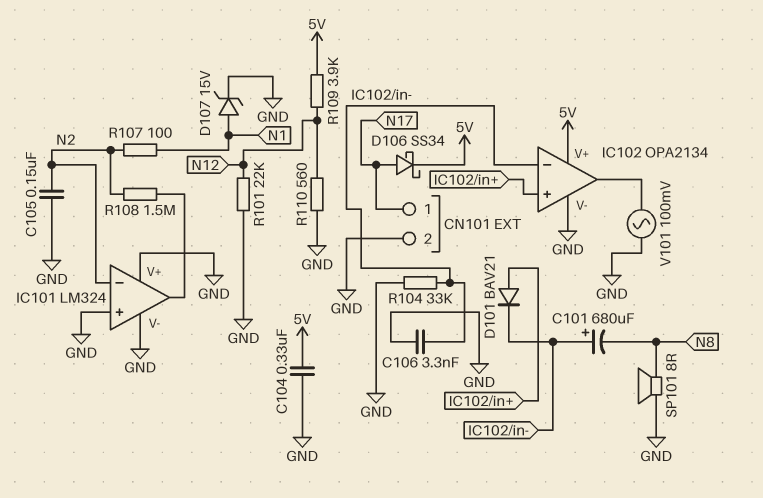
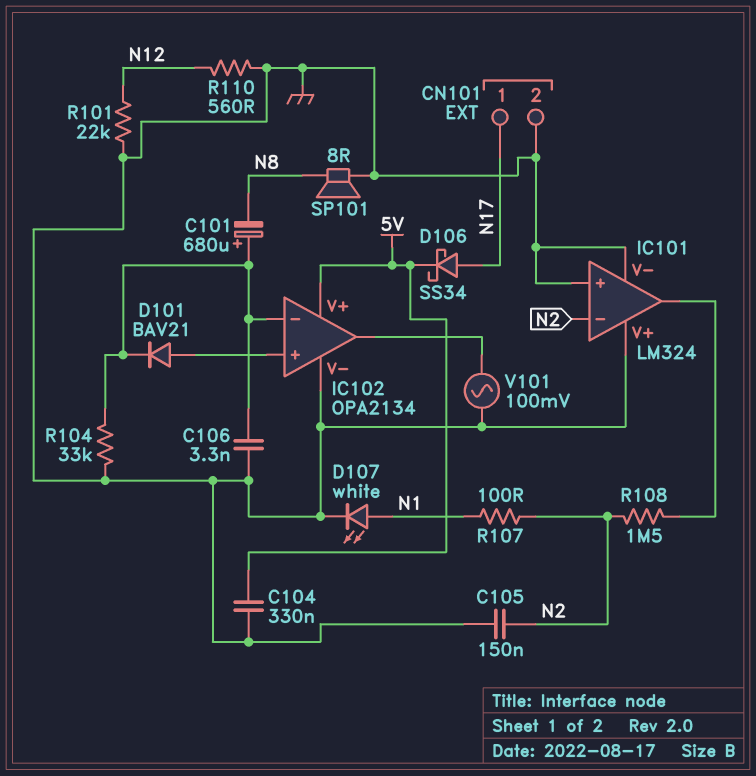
D107: zener 15V (A N1, K GND) -> LED white (A N1, K GND)
R109: 3.9k (5V, N12) -> none

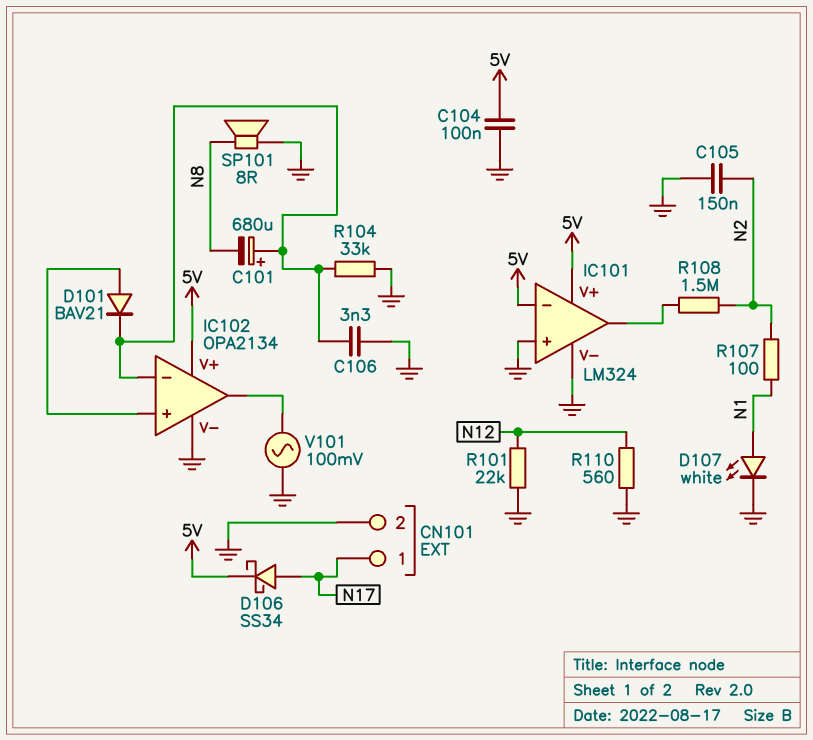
C104: 330nF (5V, GND) -> 100nF (5V, GND)
IC101 pin V+: GND -> 5V
IC101 pin in-: N2 -> 5V

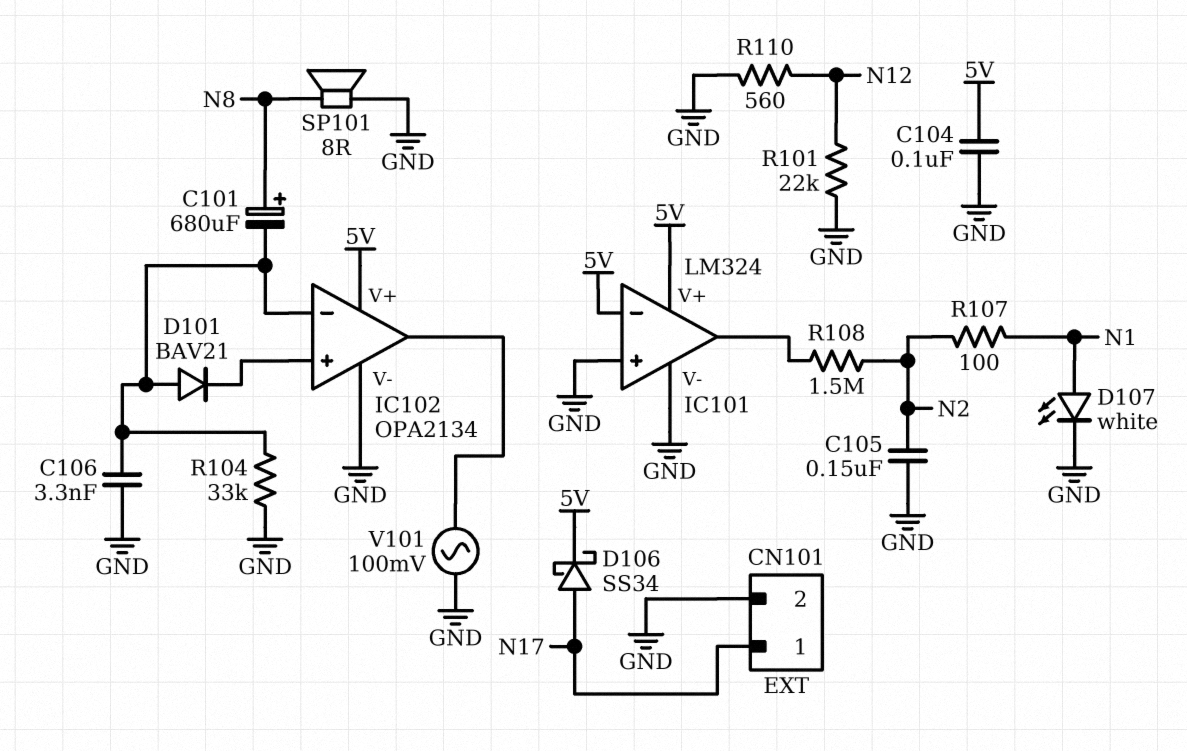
C101: 680uF (plus IC102/in-, minus N8) -> 680uF (plus N8, minus IC102/in-)
D101: diode BAV21 (A IC102/in+, K IC102/in-) -> diode BAV21 (A IC102/in-, K IC102/in+)

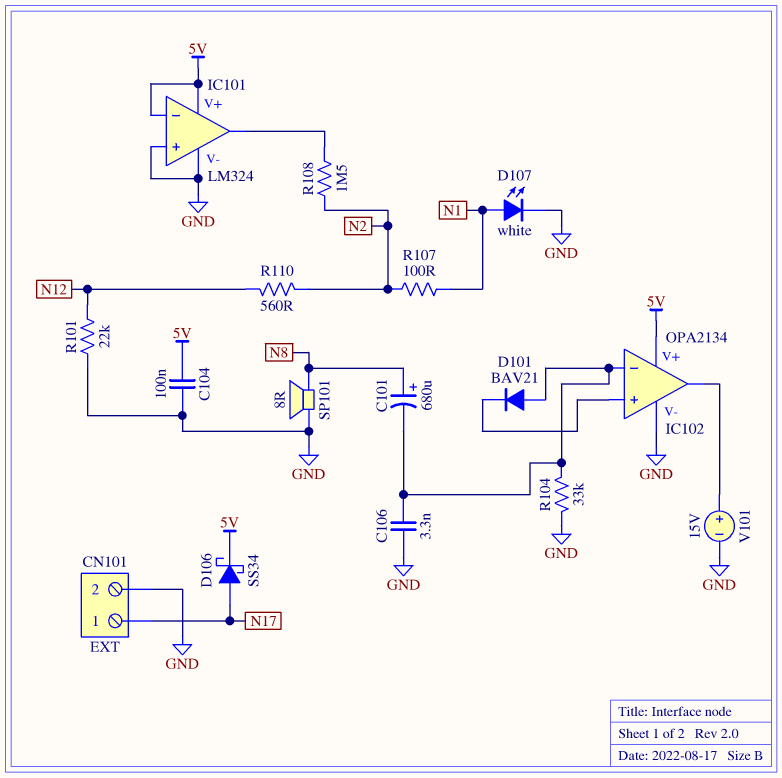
C105: 150nF (GND, N2) -> none
R110: 560 (GND, N12) -> 560 (N2, N12)
V101: AC 100mV (GND, IC102/out) -> 15V (plus IC102/out, minus GND)

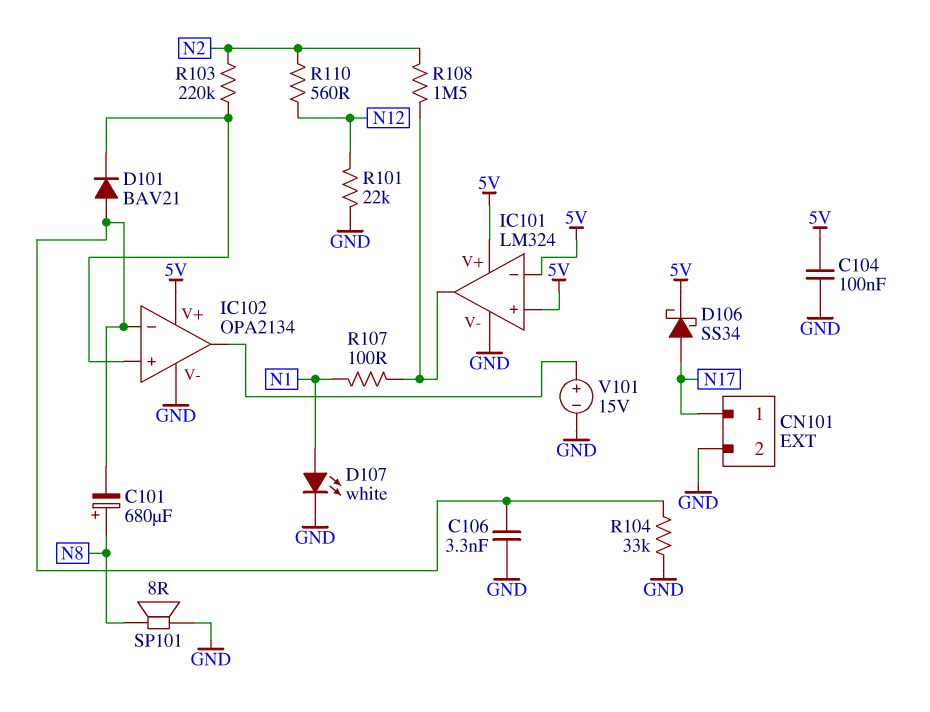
IC101 pin in+: GND -> 5V
R103: none -> 220k (IC102/in+, N2)
R107: 100 (N1, N2) -> 100 (IC101/out, N1)

